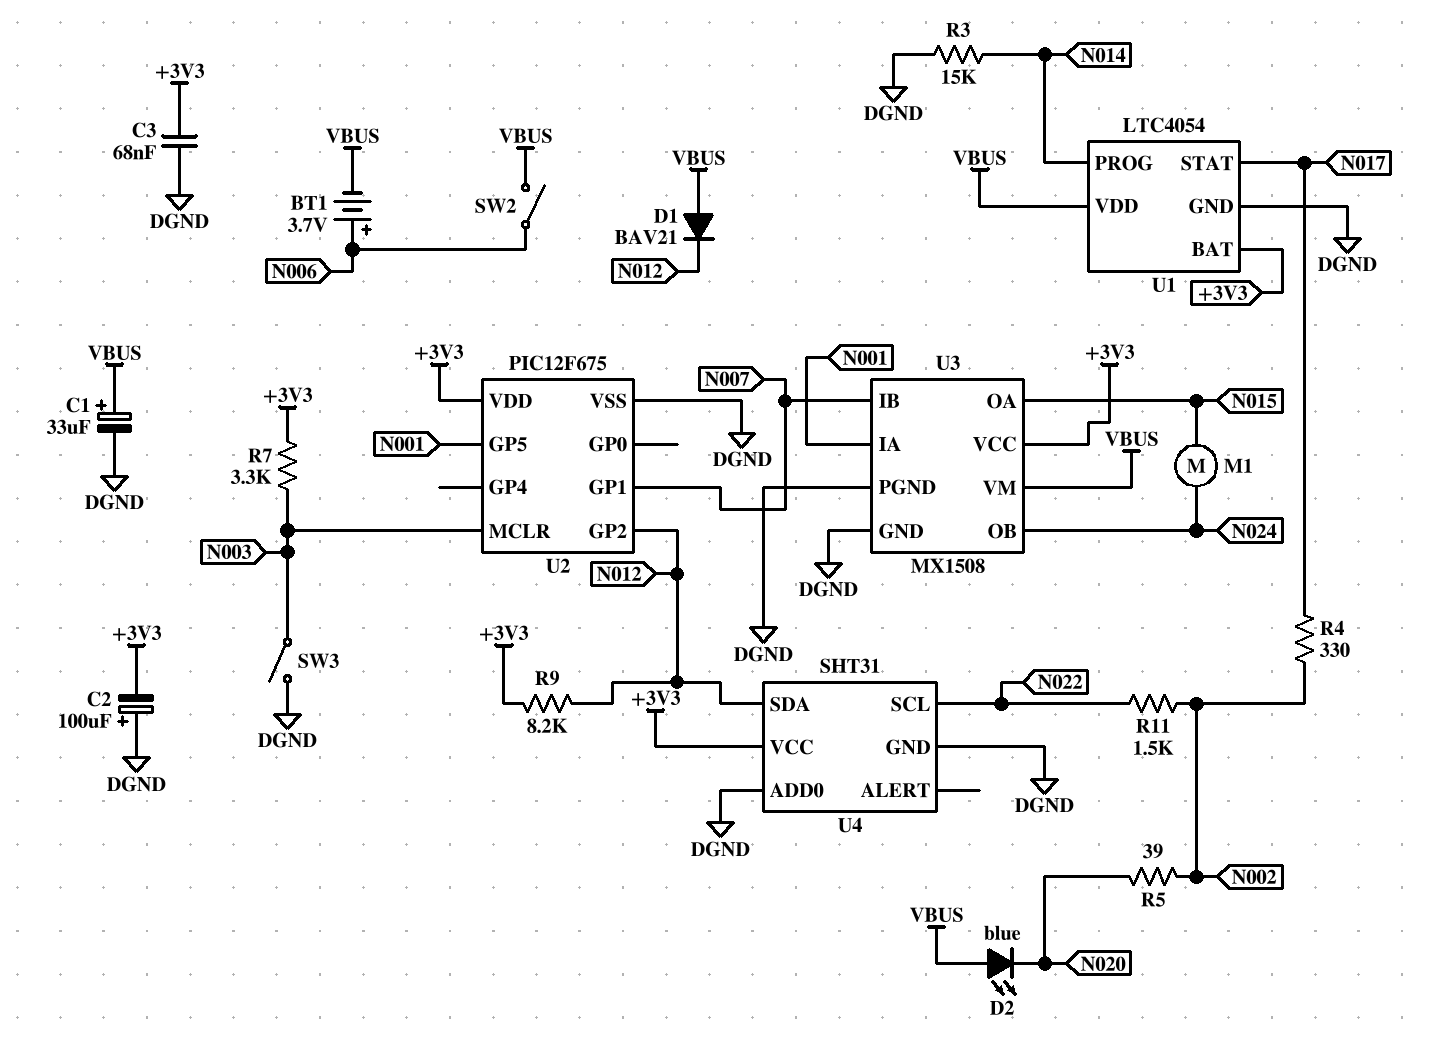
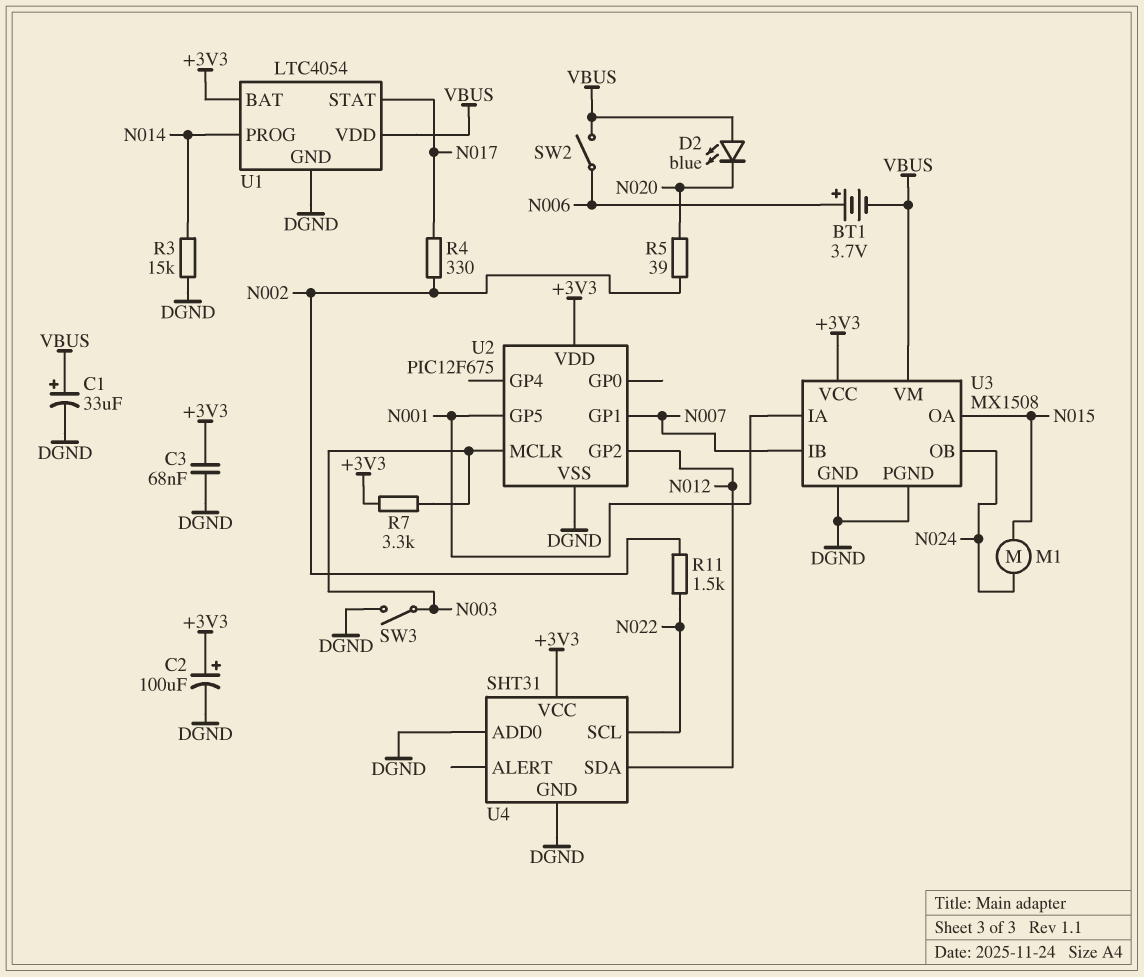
C2: 100uF (plus DGND, minus +3V3) -> 100uF (plus +3V3, minus DGND)
D1: diode BAV21 (A VBUS, K N012) -> none
R9: 8.2k (+3V3, N012) -> none

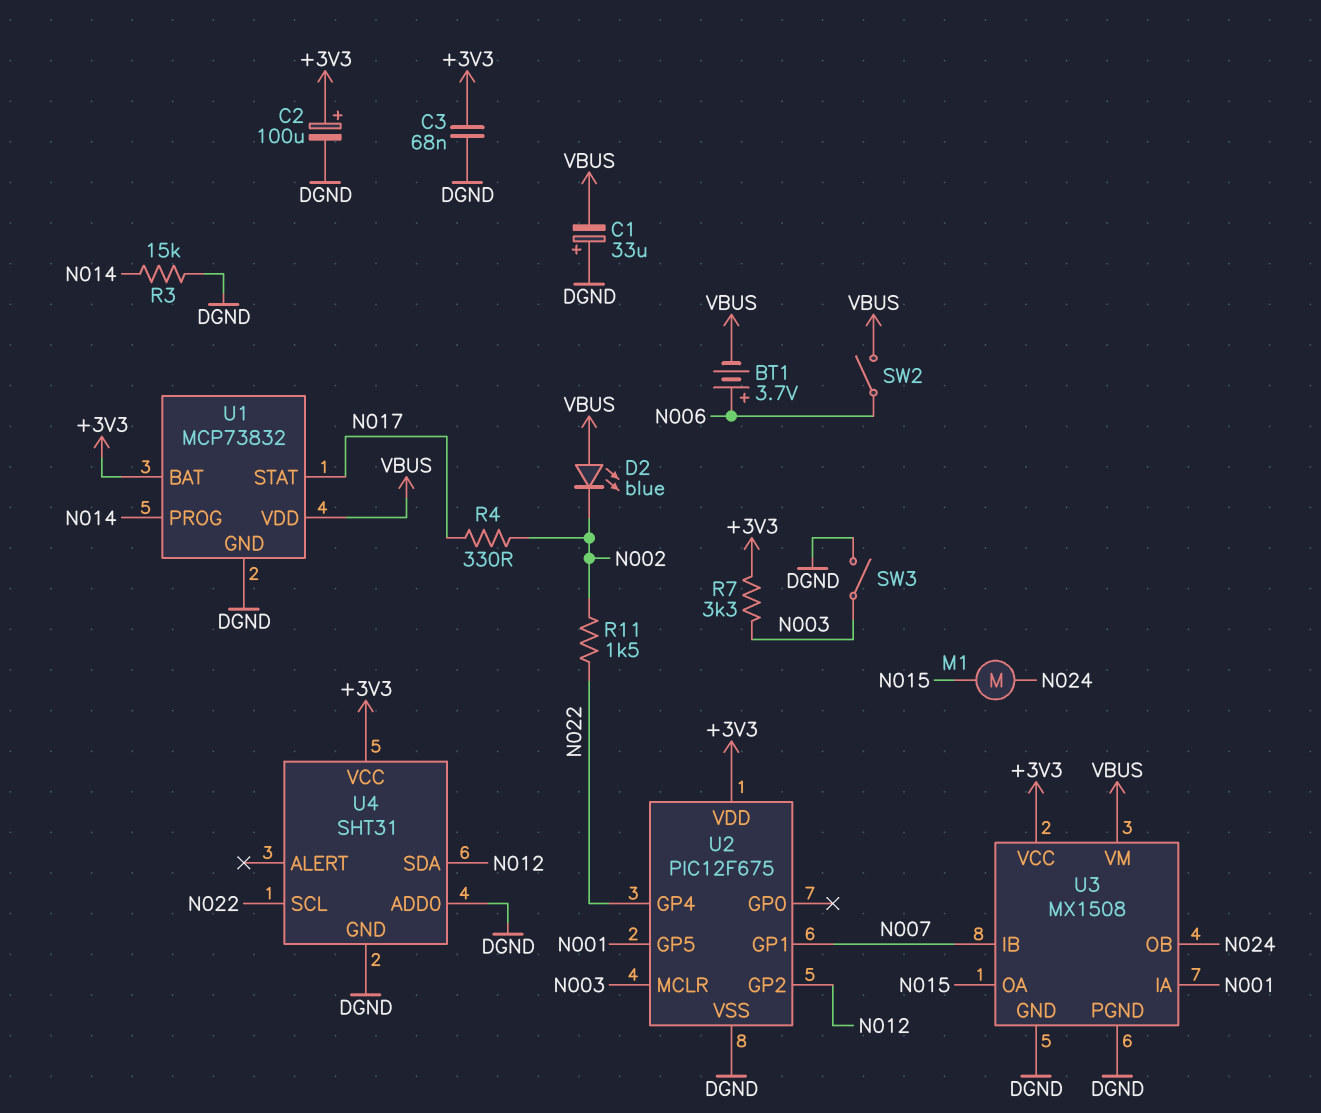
C1: 33uF (plus VBUS, minus DGND) -> 33uF (plus DGND, minus VBUS)
D2: LED blue (A VBUS, K N020) -> LED blue (A VBUS, K N002)
R5: 39 (N002, N020) -> none
U1: LTC4054 -> MCP73832
U2 pin GP4: none -> N022

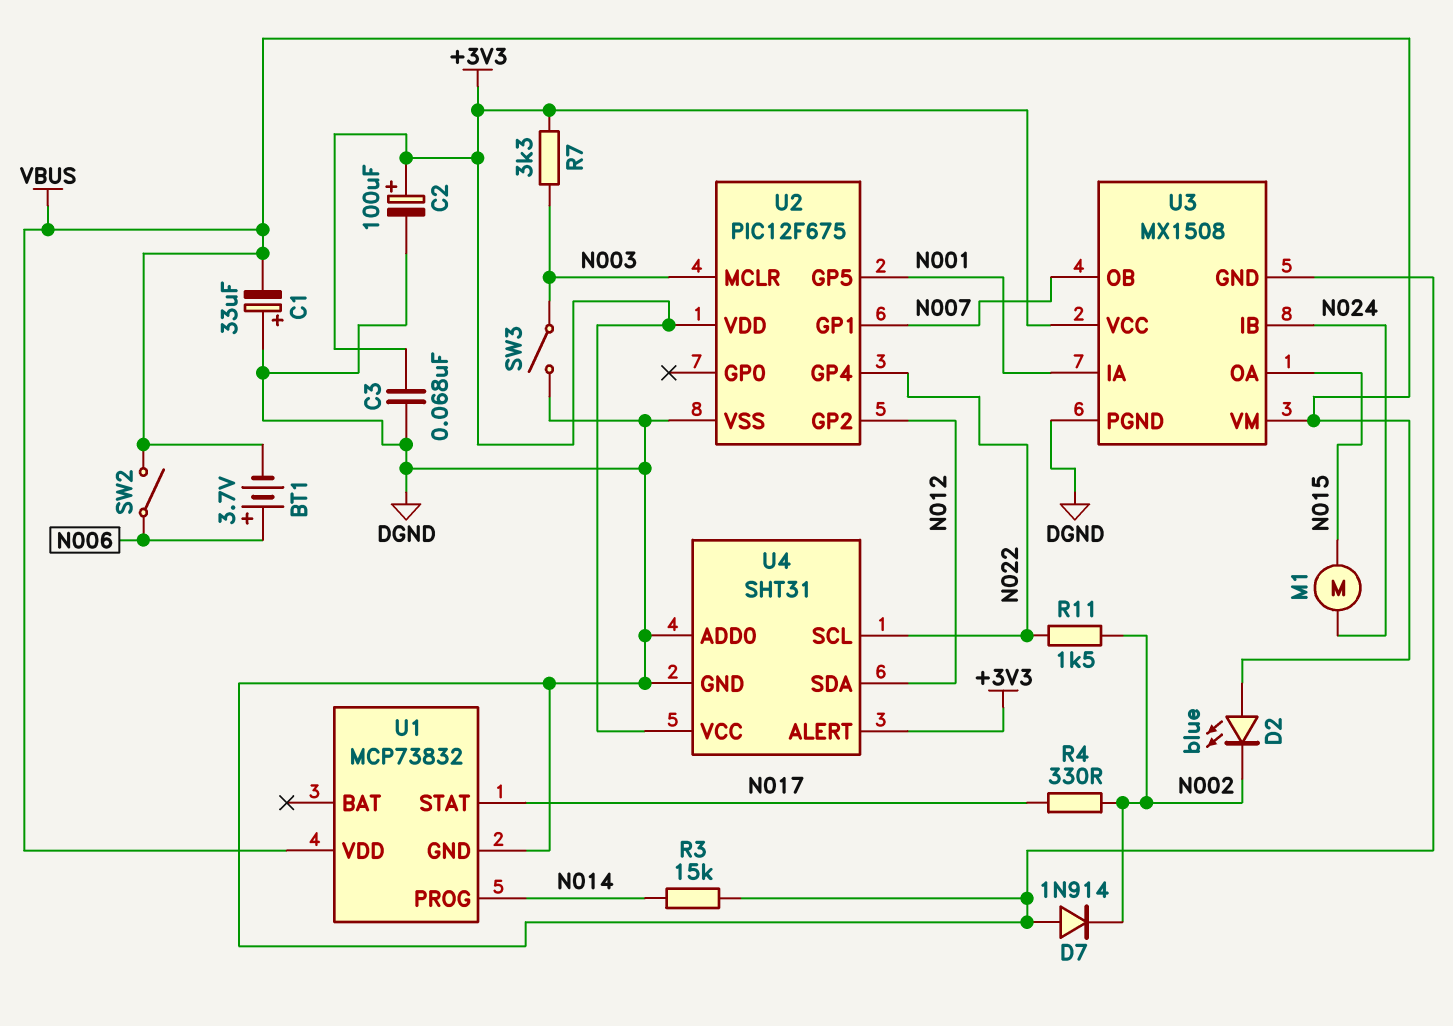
D7: none -> diode 1N914 (A DGND, K N002)
U1 pin BAT: +3V3 -> none
U3 pin IB: N007 -> N024
U3 pin OB: N024 -> N007
U4 pin ALERT: none -> +3V3

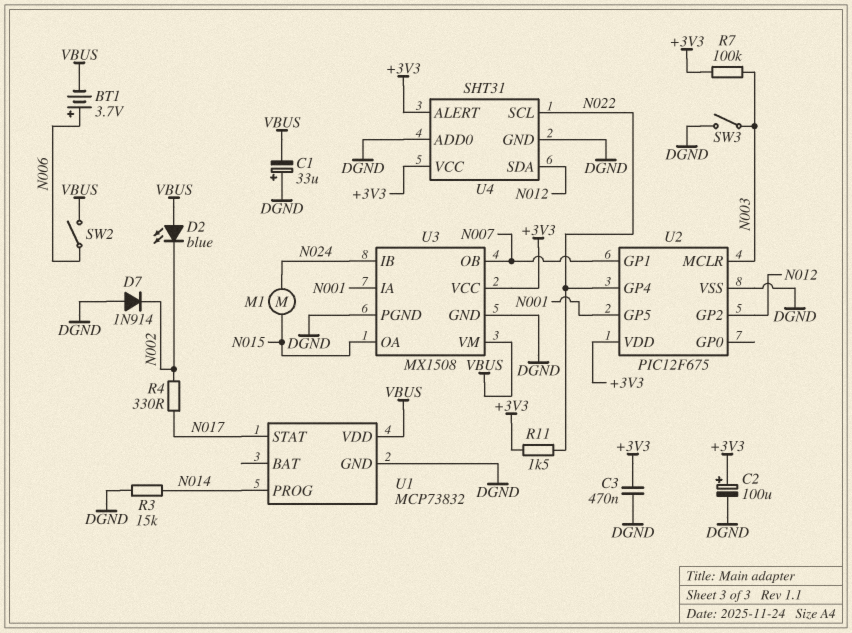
C3: 68nF (+3V3, DGND) -> 470nF (+3V3, DGND)
R7: 3.3k (+3V3, N003) -> 100k (+3V3, N003)
R11: 1.5k (N002, N022) -> 1.5k (+3V3, N022)

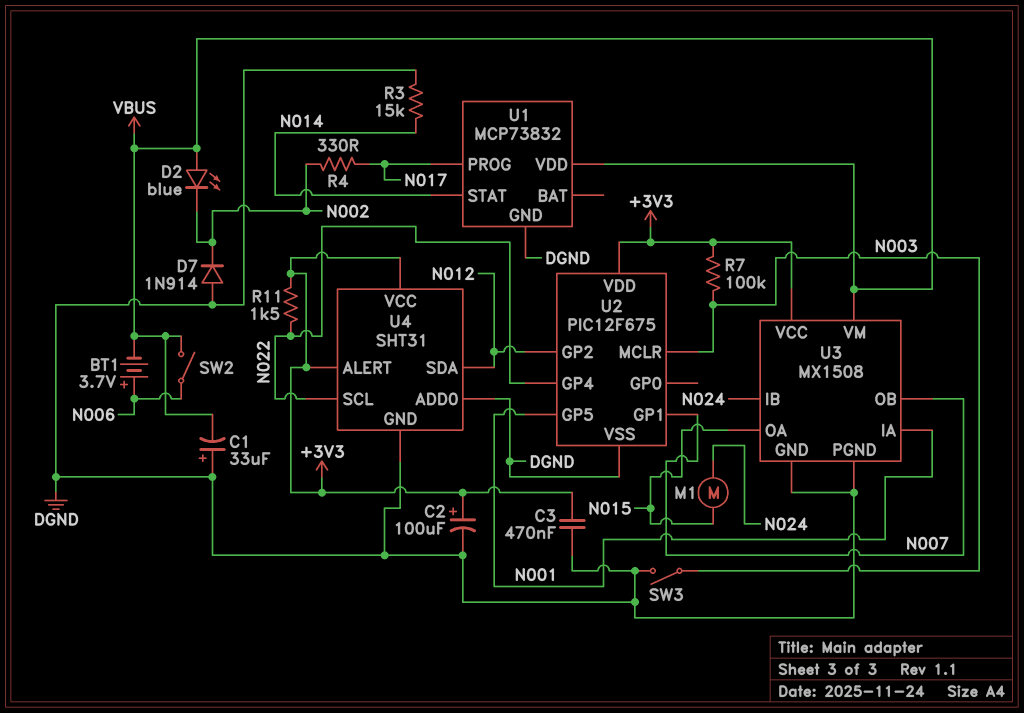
U1 pin PROG: N014 -> N017
U1 pin STAT: N017 -> N014

